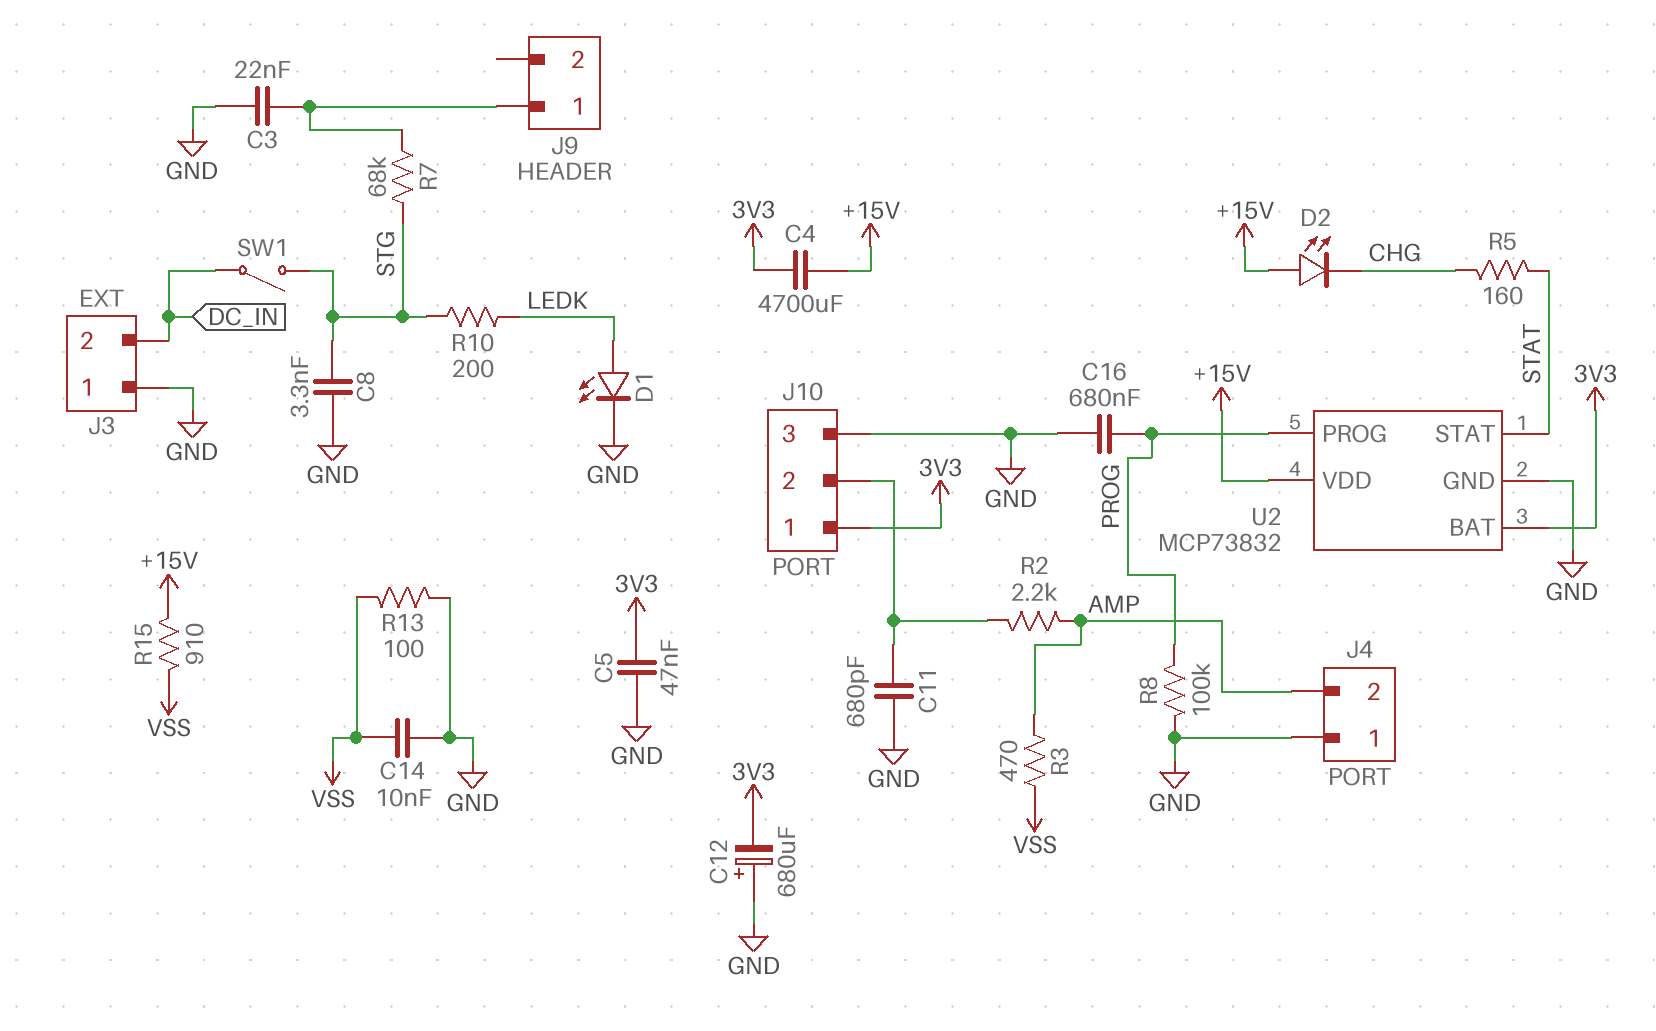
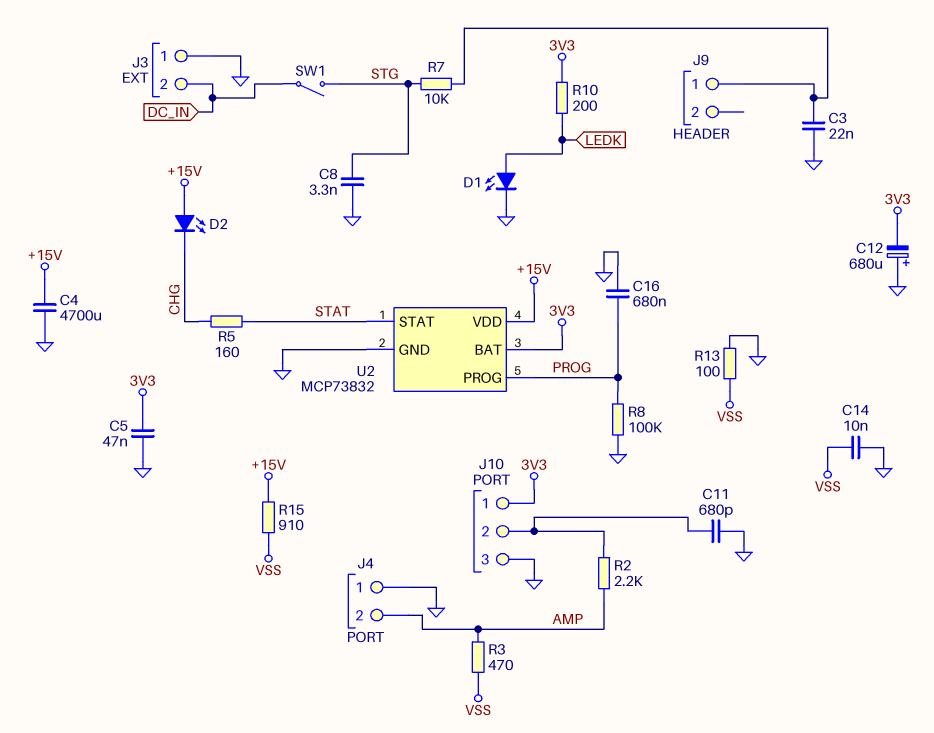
C4: 4700uF (+15V, 3V3) -> 4700uF (+15V, GND)
R7: 68k (J9/1, STG) -> 10k (J9/1, STG)
R10: 200 (LEDK, STG) -> 200 (3V3, LEDK)

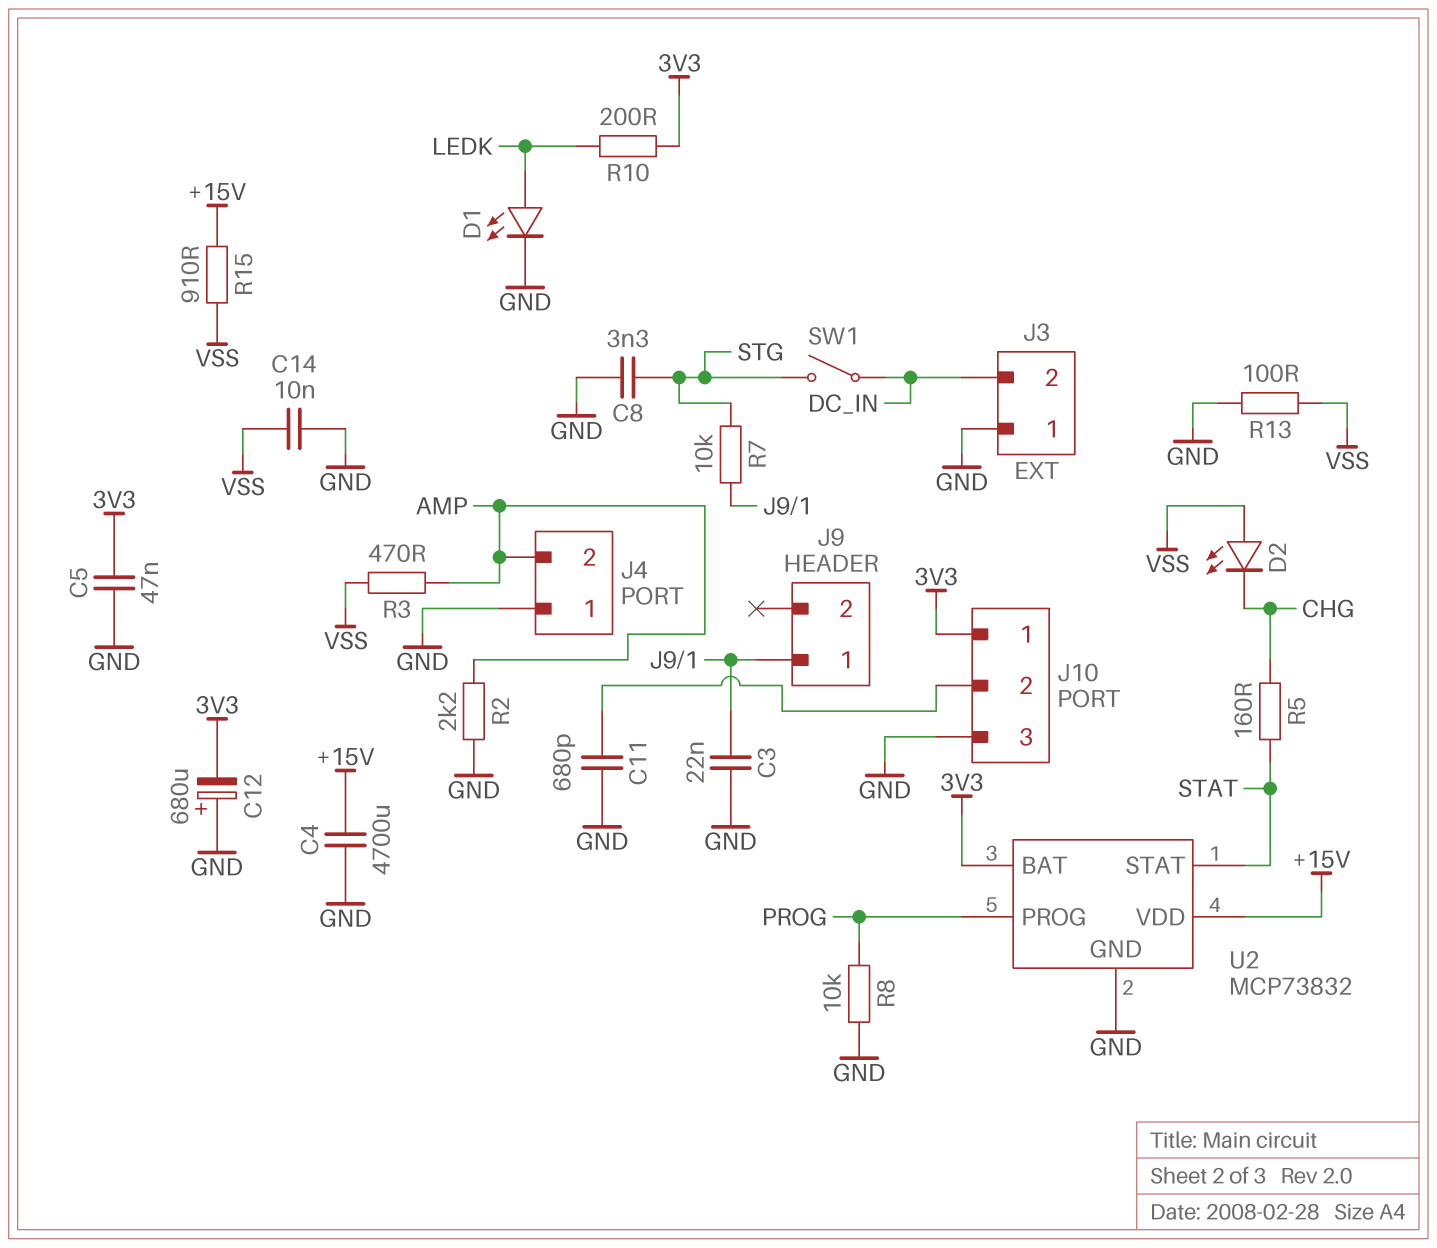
C16: 680nF (GND, PROG) -> none
D2: LED (A +15V, K CHG) -> LED (A VSS, K CHG)
R2: 2.2k (AMP, J10/2) -> 2.2k (AMP, GND)
R8: 100k (GND, PROG) -> 10k (GND, PROG)

